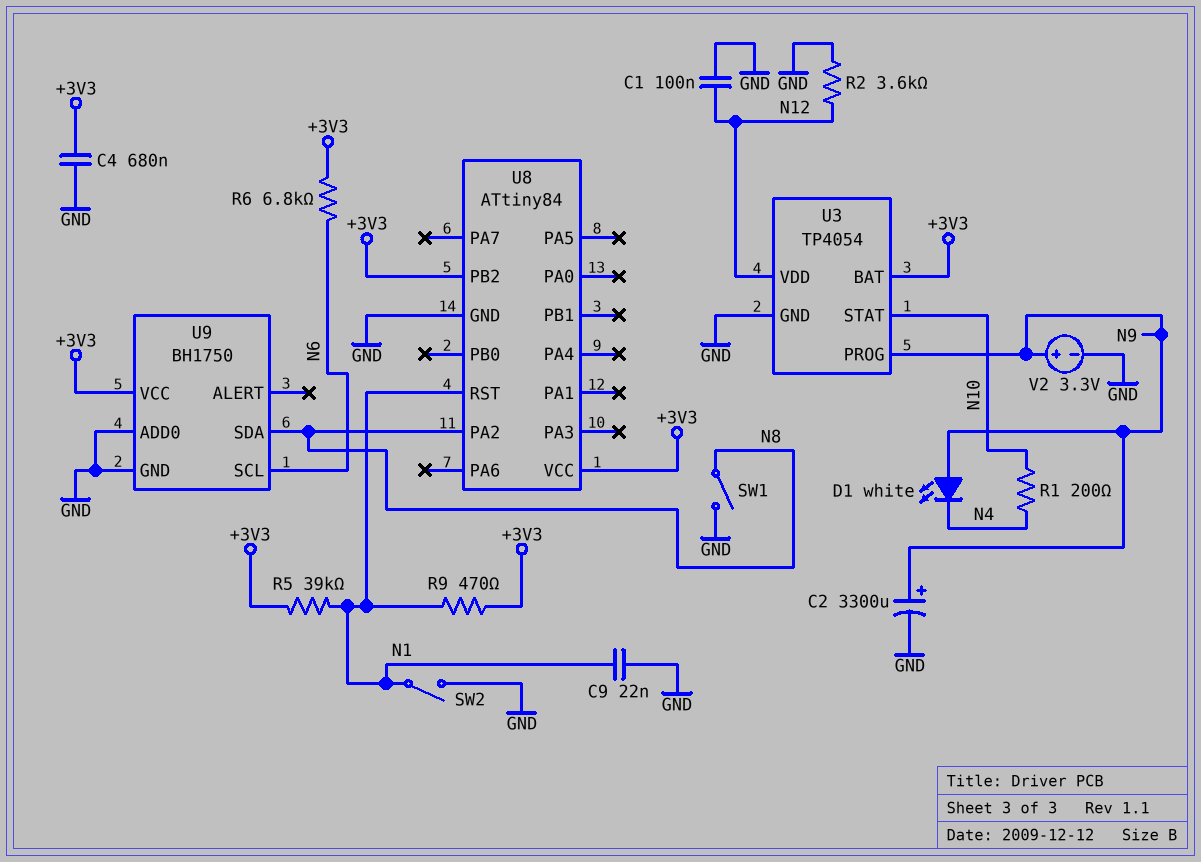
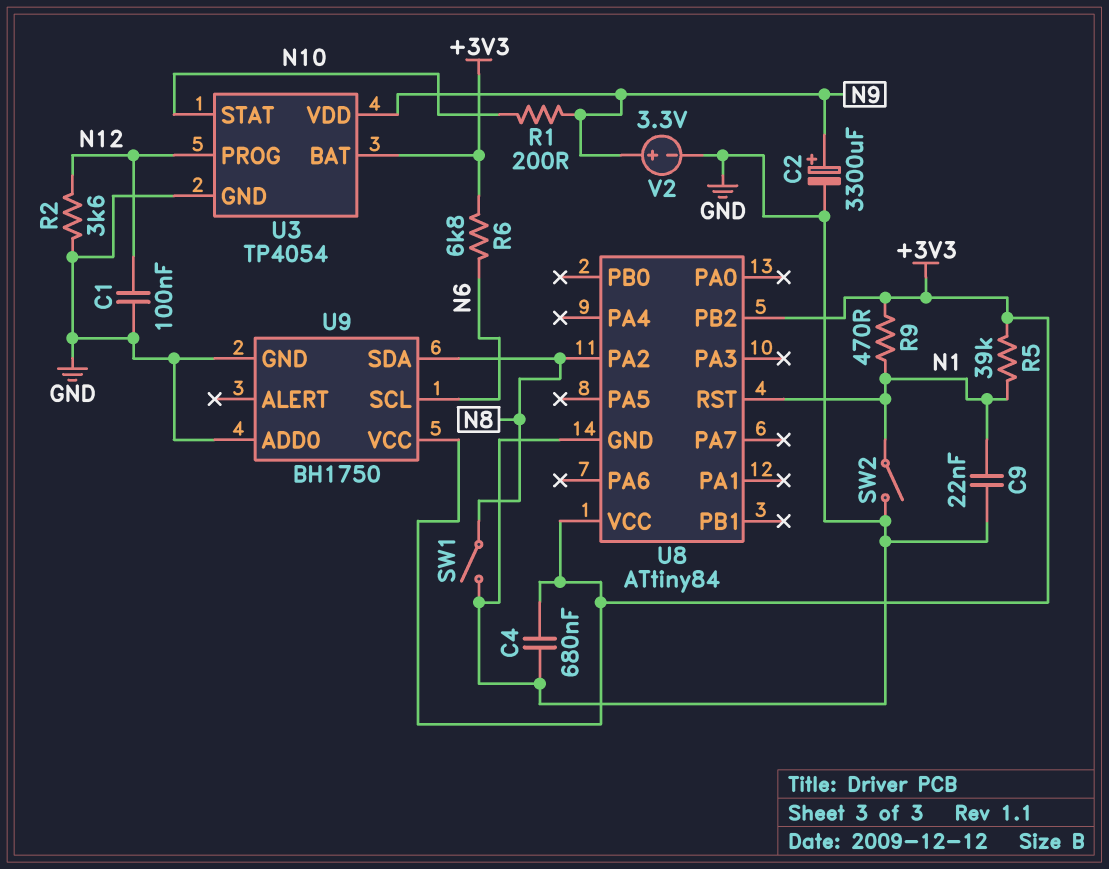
D1: LED white (A N9, K N4) -> none
R1: 200 (N4, N10) -> 200 (N9, N10)
U3 pin PROG: N9 -> N12
U3 pin VDD: N12 -> N9

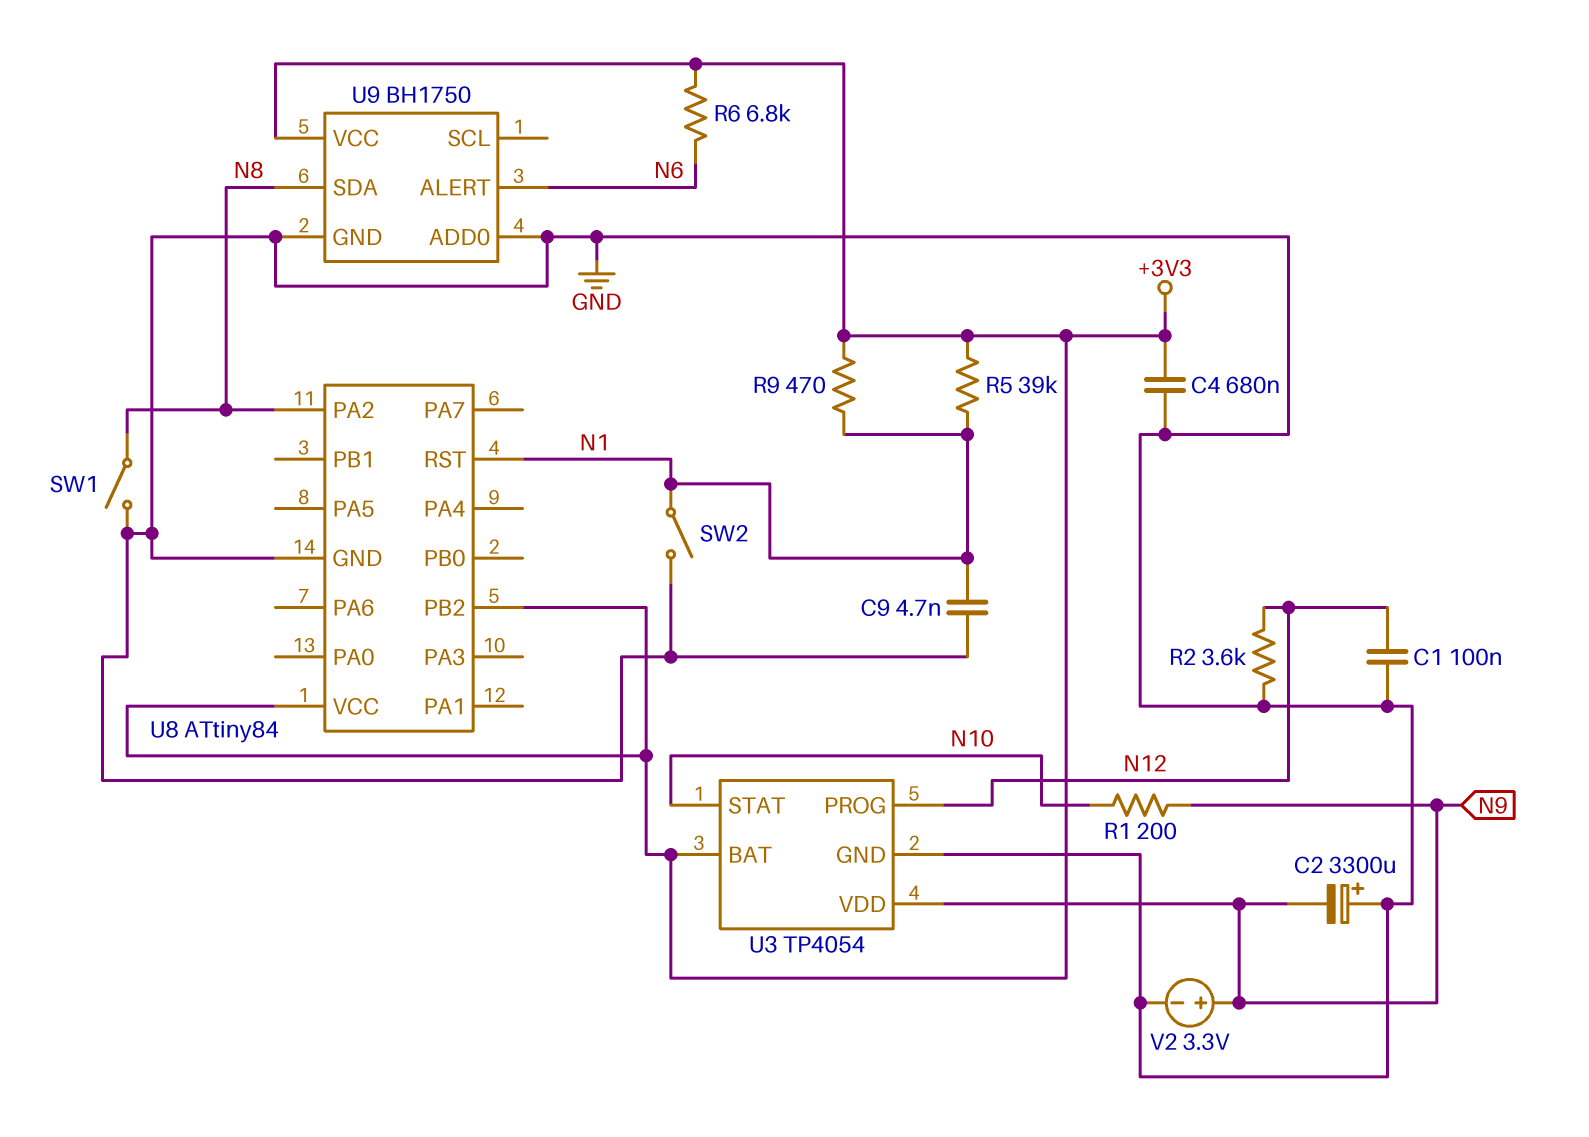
C2: 3300uF (plus N9, minus GND) -> 3300uF (plus GND, minus N9)
C9: 22nF (GND, N1) -> 4.7nF (GND, N1)
U9 pin ALERT: none -> N6
U9 pin SCL: N6 -> none

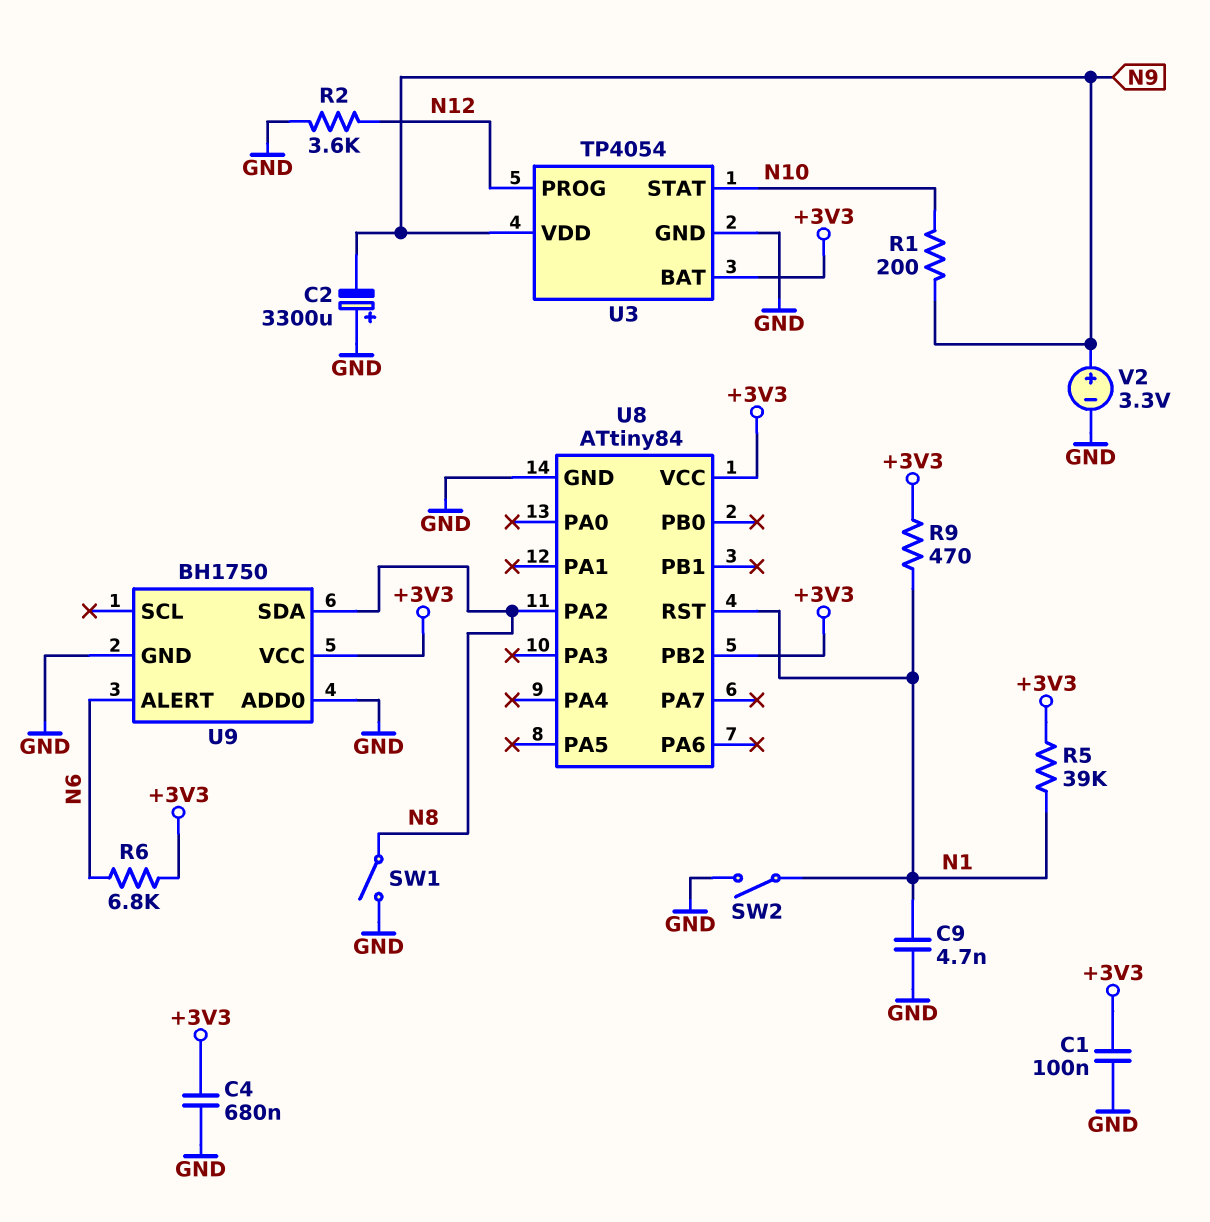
C1: 100nF (GND, N12) -> 100nF (+3V3, GND)

